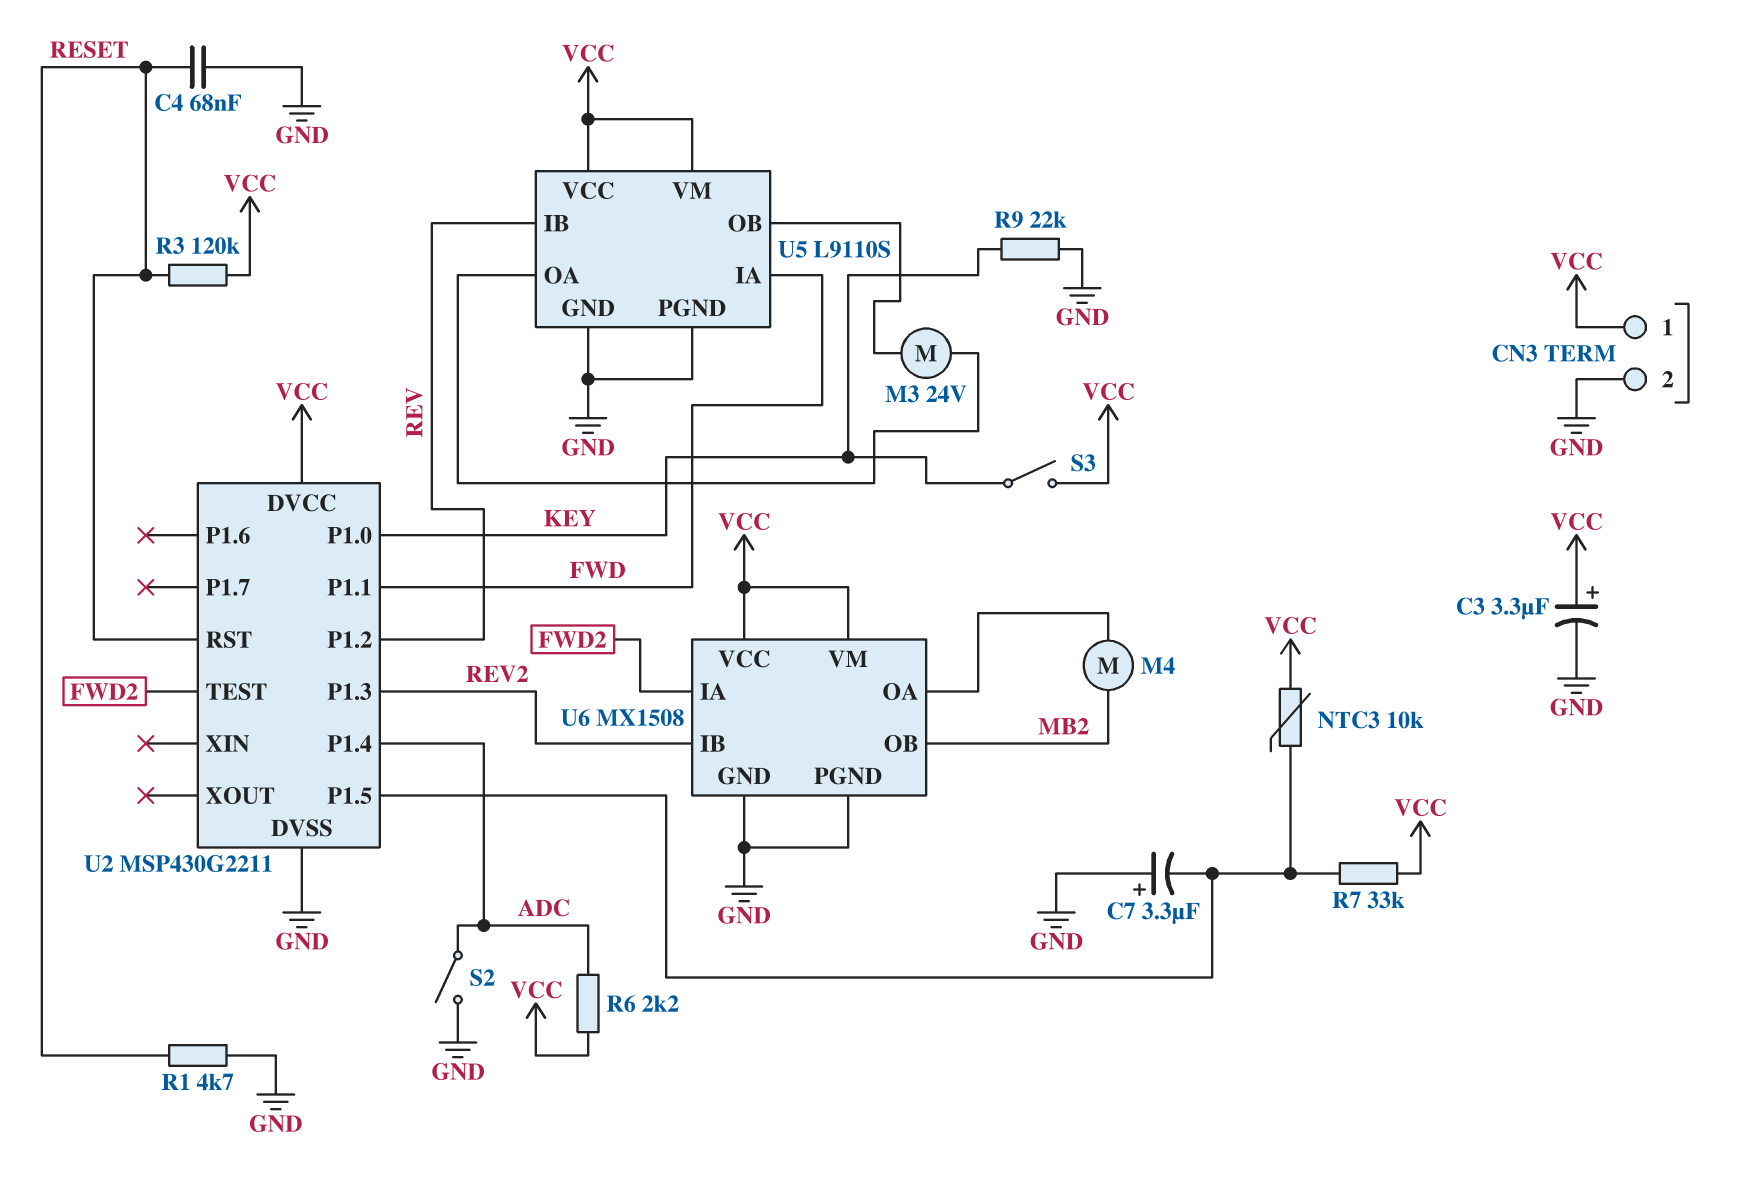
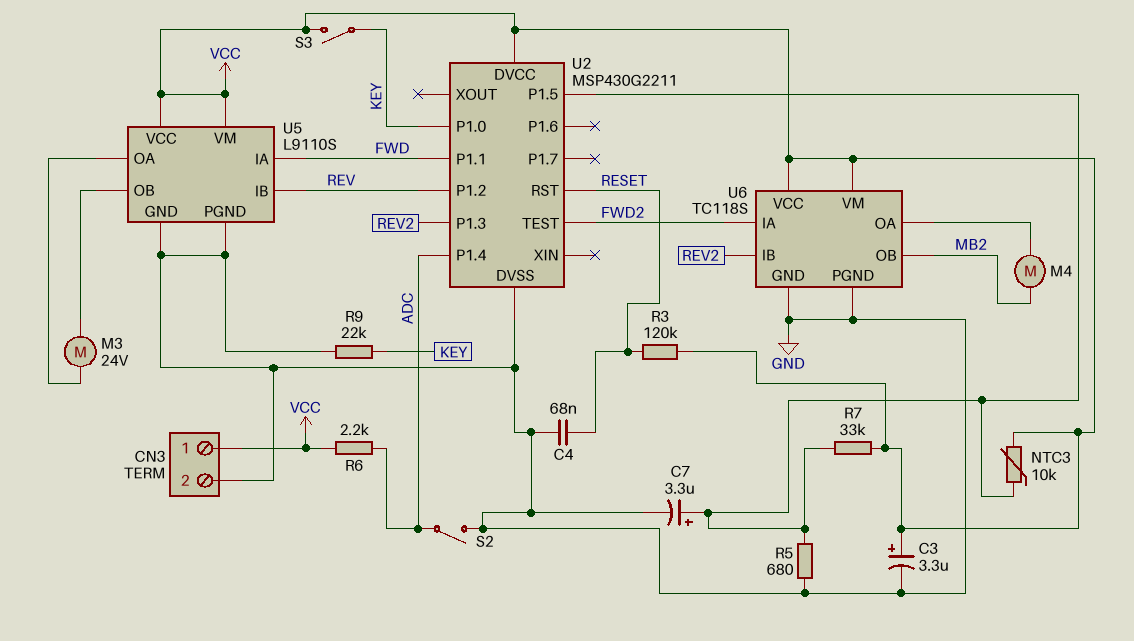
C7: 3.3uF (plus GND, minus U2/P1.5) -> 3.3uF (plus U2/P1.5, minus GND)
R1: 4.7k (GND, RESET) -> none
R5: none -> 680 (GND, U2/P1.5)
U6: MX1508 -> TC118S

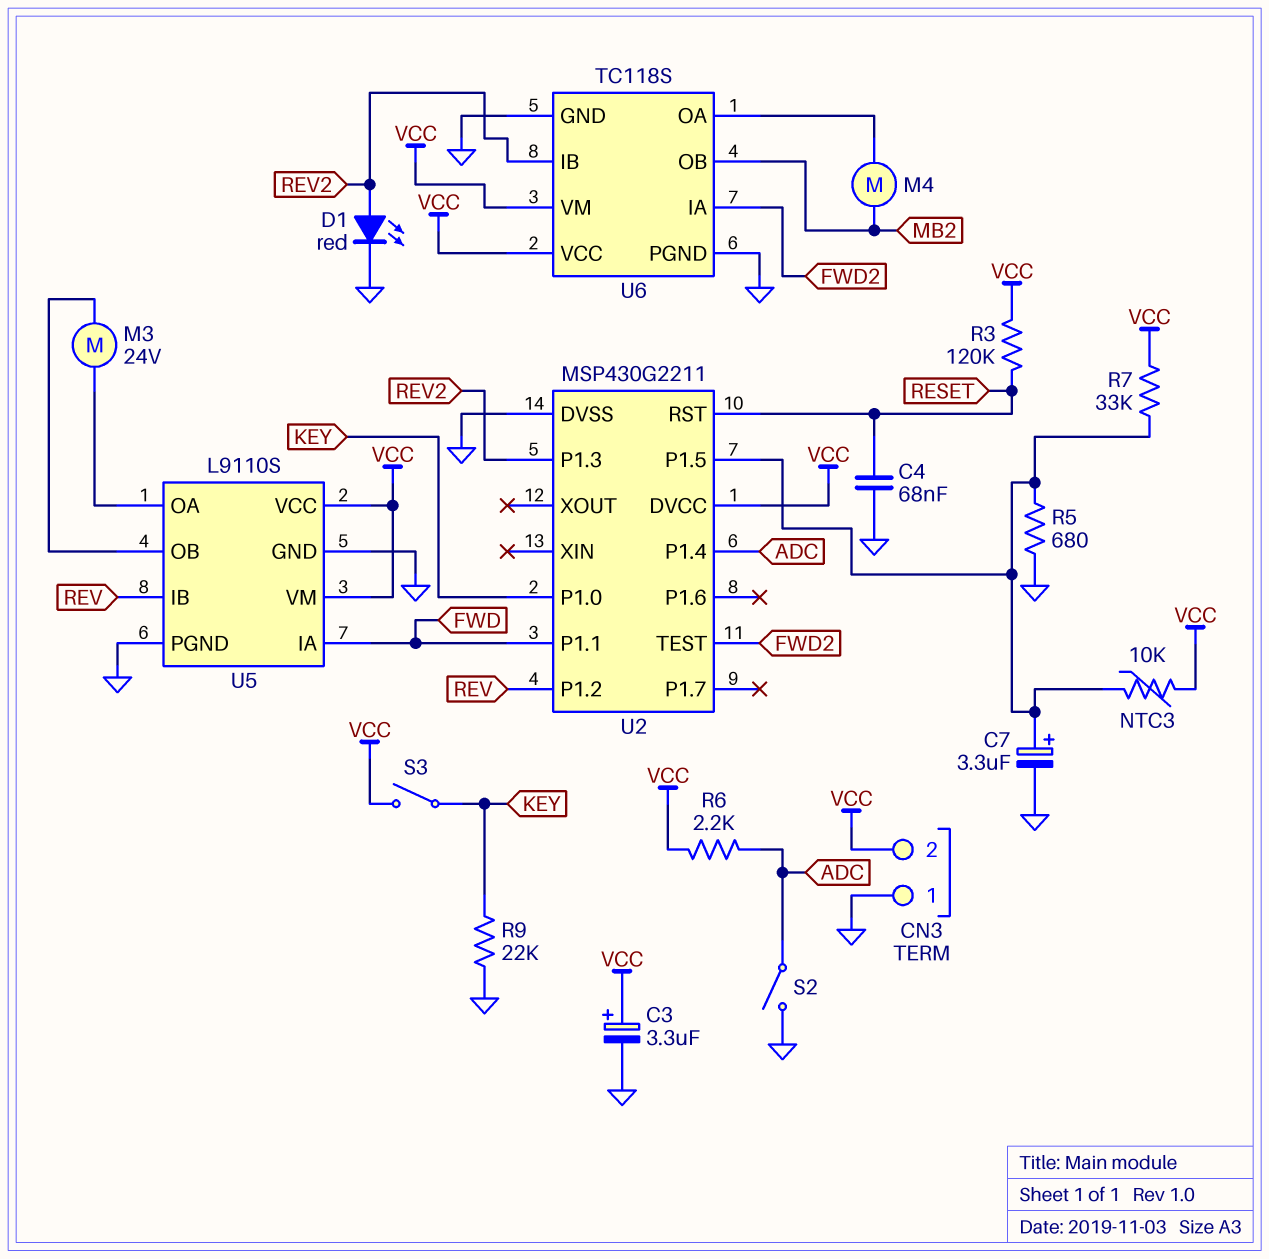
CN3 pin 1: VCC -> GND
CN3 pin 2: GND -> VCC
D1: none -> LED red (A REV2, K GND)

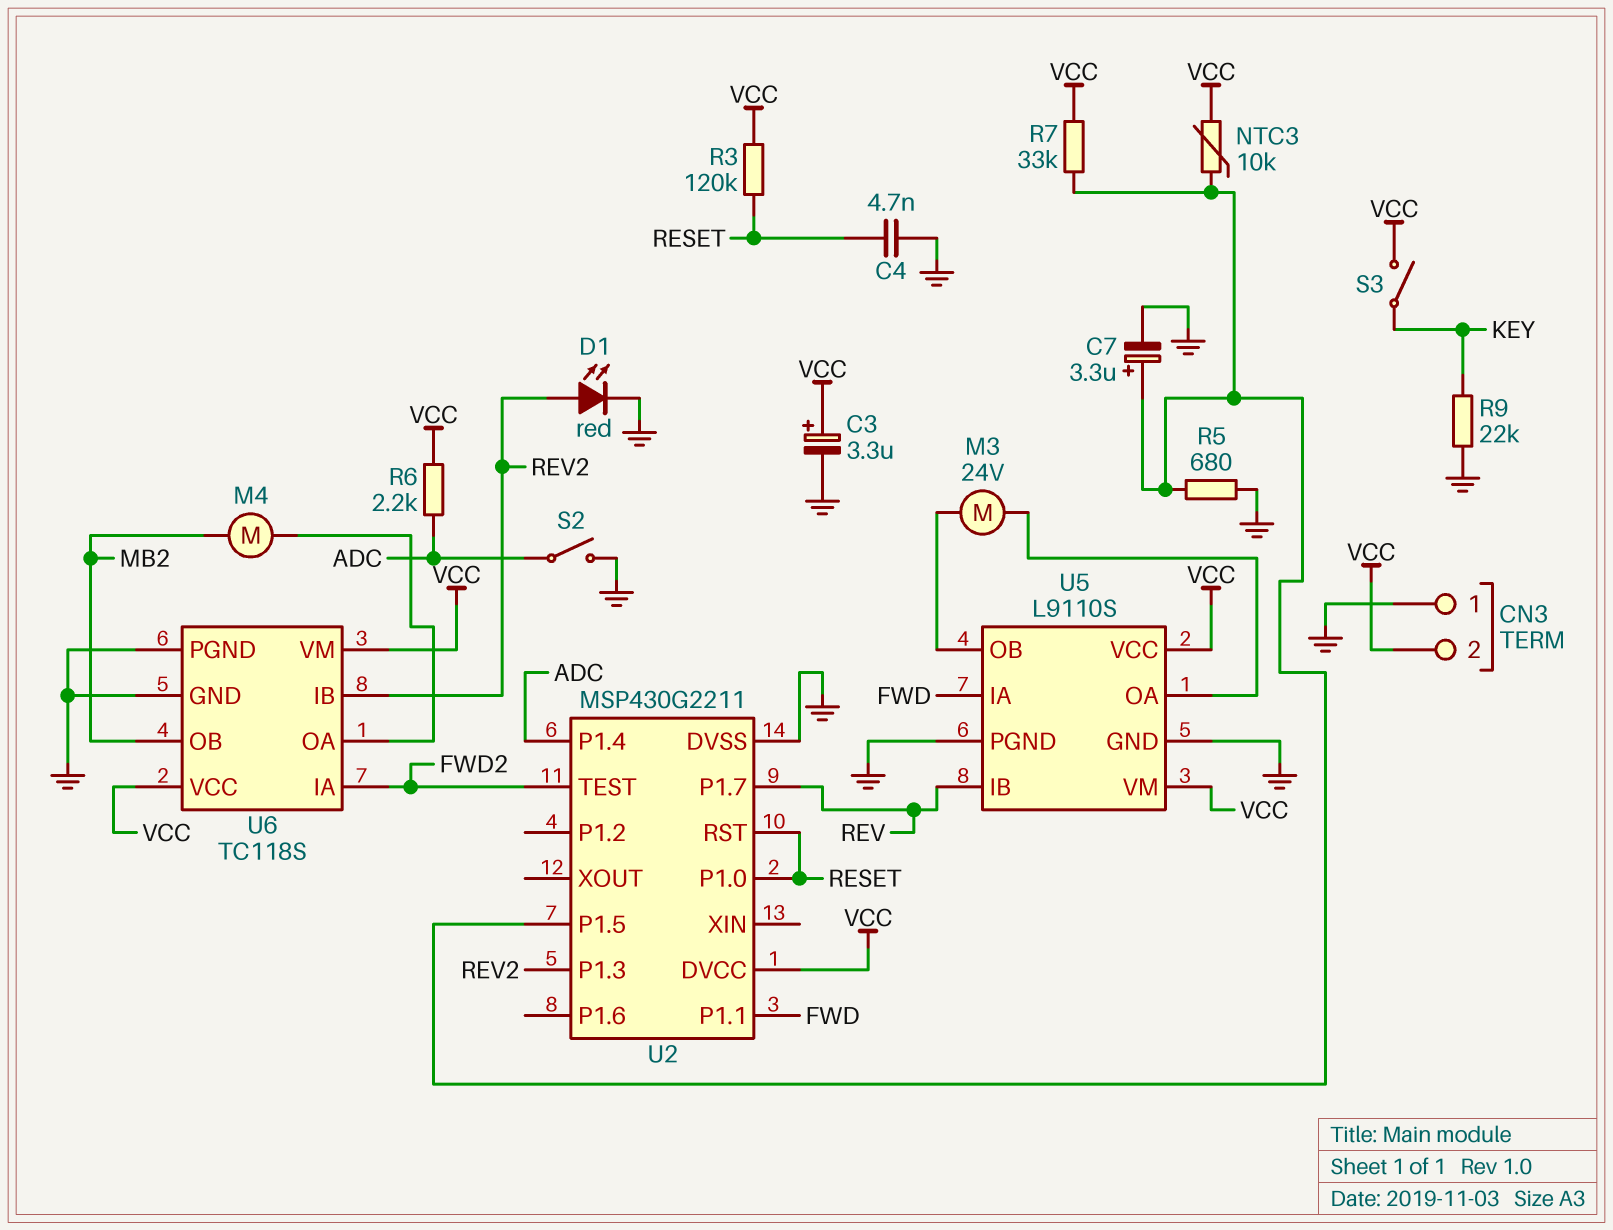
C4: 68nF (GND, RESET) -> 4.7nF (GND, RESET)
U2 pin P1.0: KEY -> RESET
U2 pin P1.2: REV -> none
U2 pin P1.7: none -> REV

